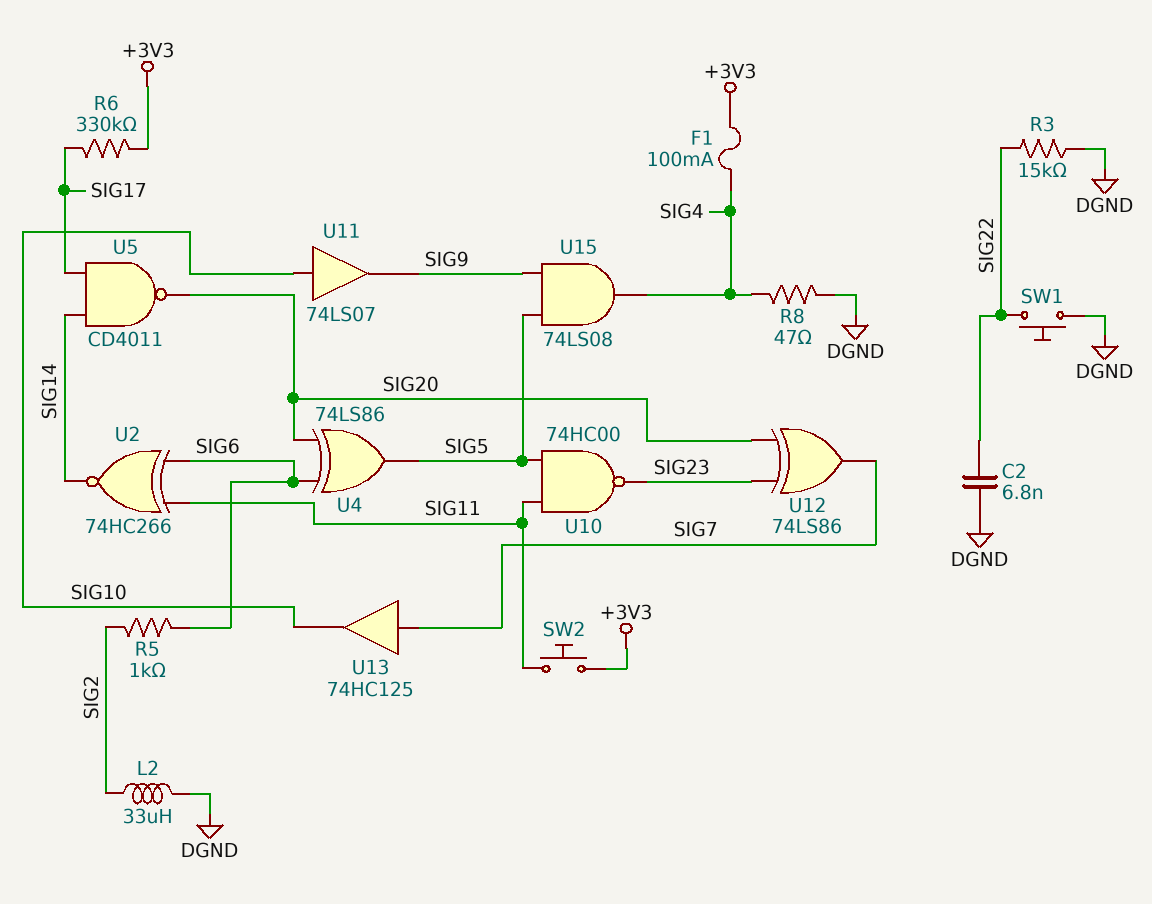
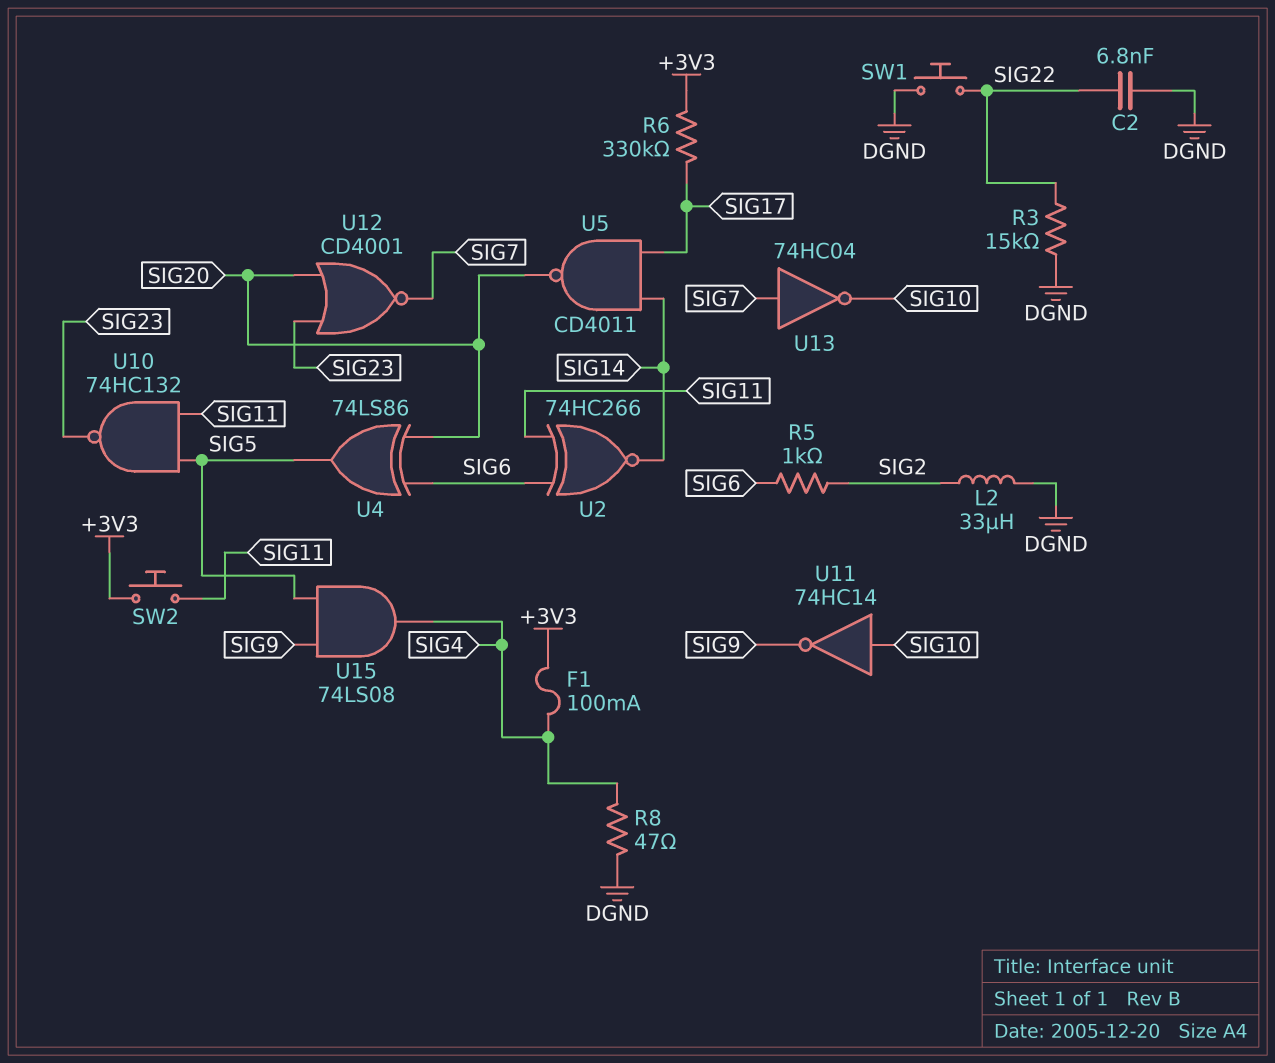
U10: NAND 74HC00 (in SIG5, in SIG11, out SIG23) -> NAND 74HC132 (in SIG5, in SIG11, out SIG23)
U11: buffer 74LS07 (in SIG10, out SIG9) -> NOT 74HC14 (in SIG10, out SIG9)
U12: XOR 74LS86 (in SIG20, in SIG23, out SIG7) -> NOR CD4001 (in SIG20, in SIG23, out SIG7)
U13: buffer 74HC125 (in SIG7, out SIG10) -> NOT 74HC04 (in SIG7, out SIG10)

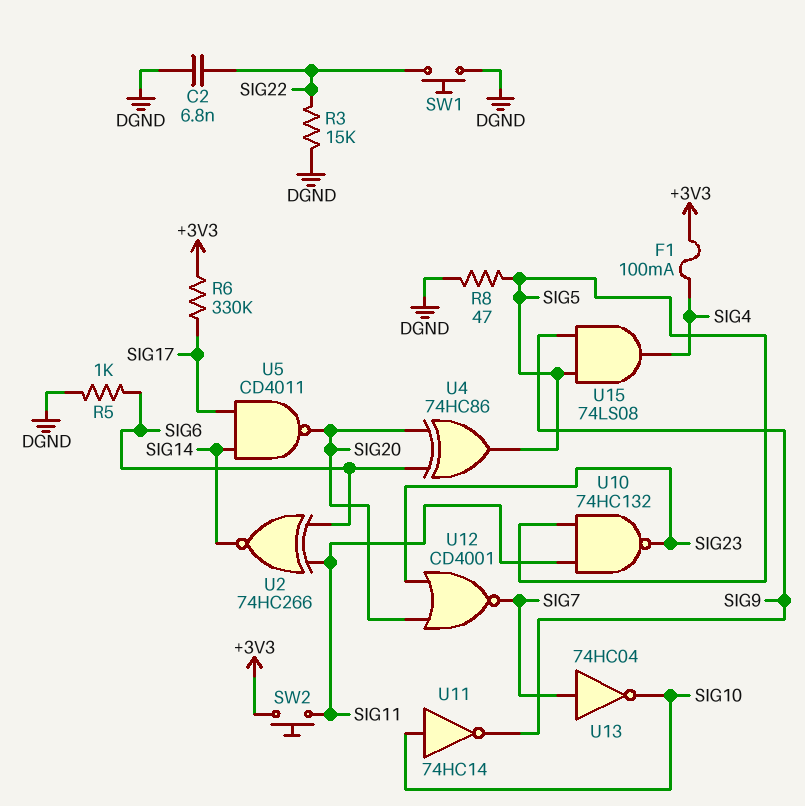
L2: 33uH (DGND, SIG2) -> none
R5: 1k (SIG2, SIG6) -> 1k (DGND, SIG6)
R8: 47 (DGND, SIG4) -> 47 (DGND, SIG5)
U4: XOR 74LS86 (in SIG6, in SIG20, out SIG5) -> XOR 74HC86 (in SIG6, in SIG20, out SIG5)

